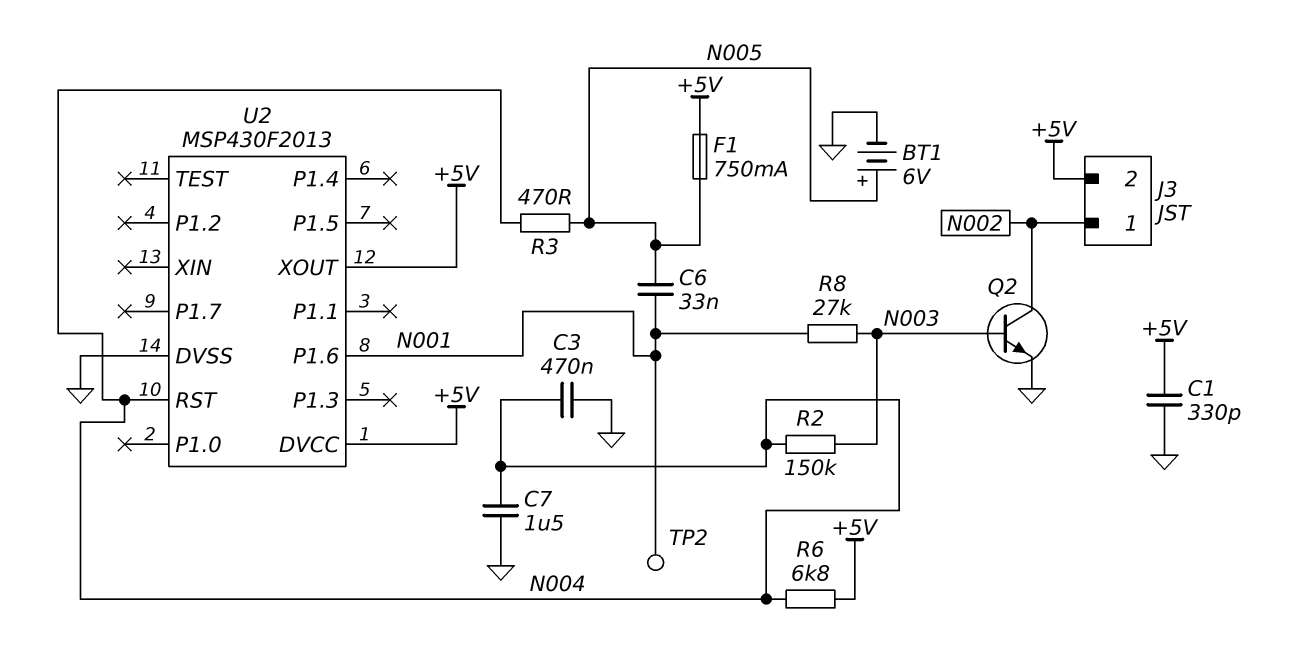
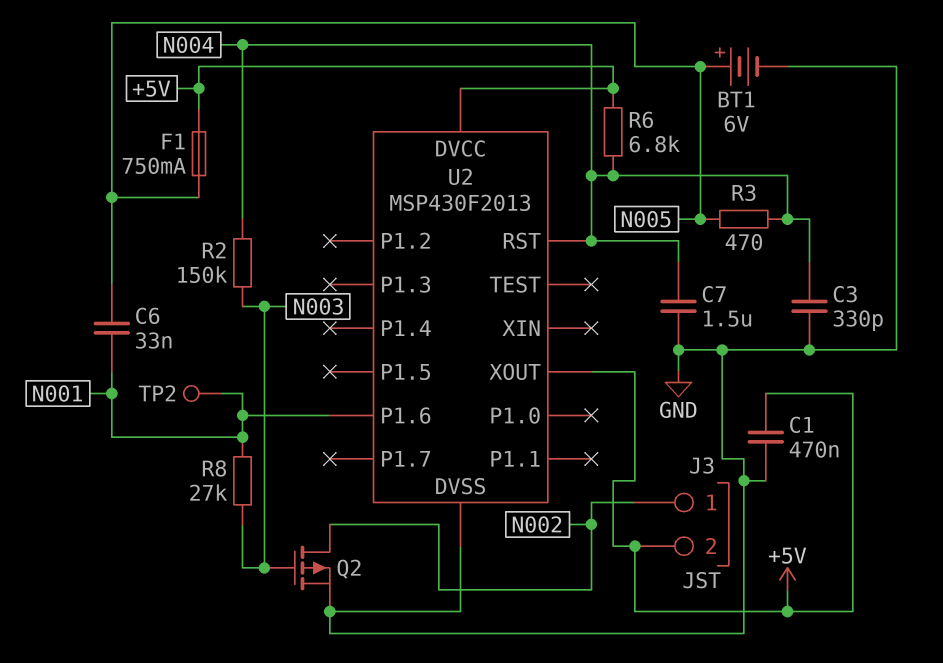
C1: 330pF (+5V, GND) -> 470nF (+5V, GND)
C3: 470nF (GND, N004) -> 330pF (GND, N004)
Q2: NPN (B N003, C N002, E GND) -> PMOS (G N003, D N002, S GND)

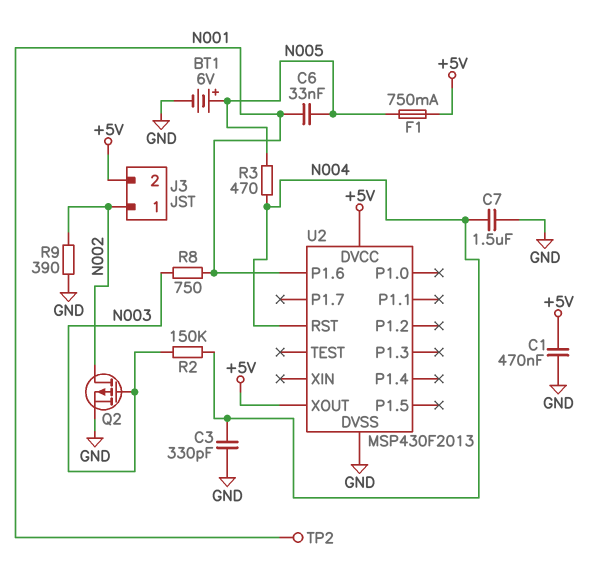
R6: 6.8k (+5V, N004) -> none
R8: 27k (N001, N003) -> 750 (N001, N003)
R9: none -> 390 (GND, N002)

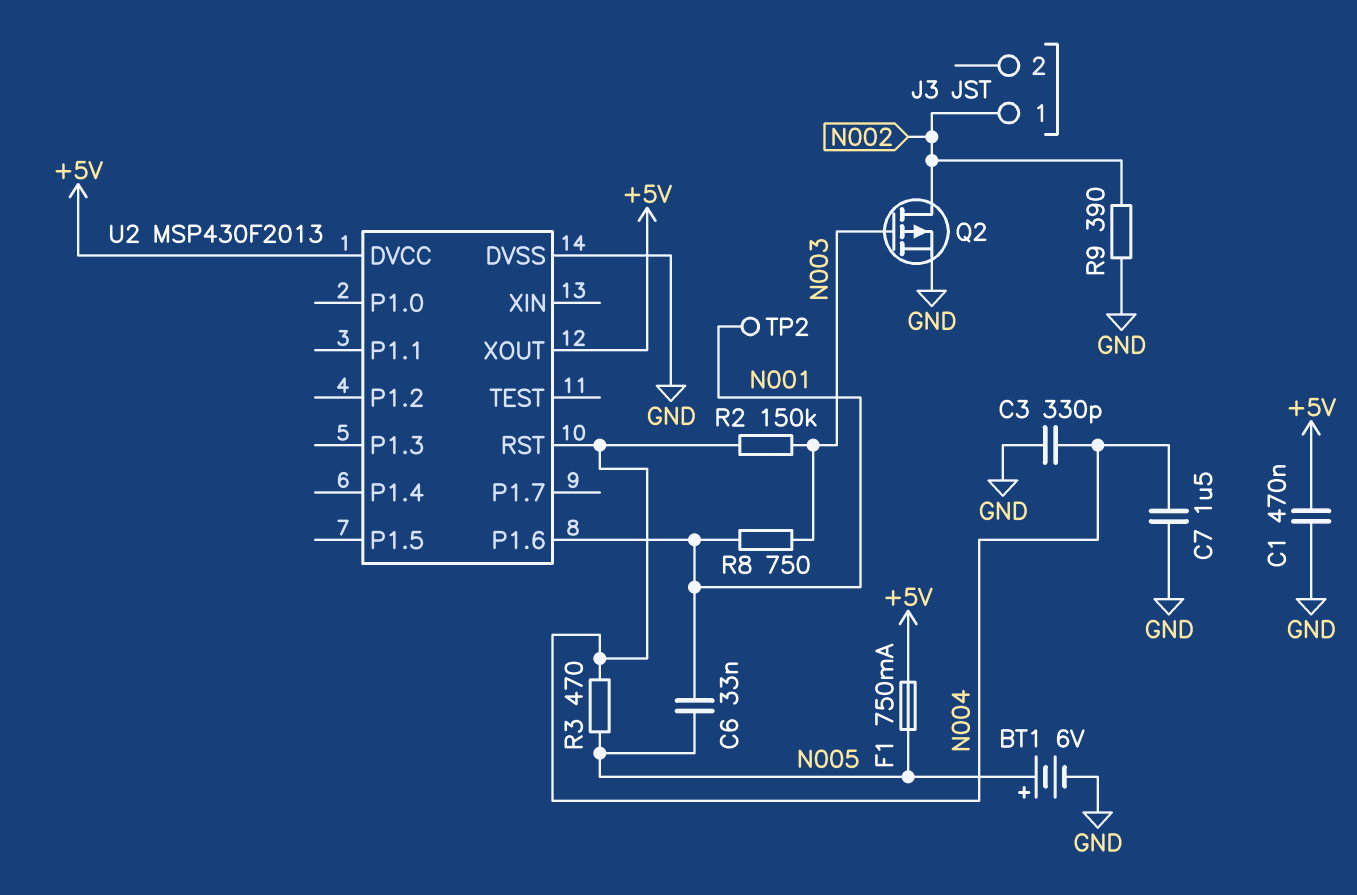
J3 pin 2: +5V -> none

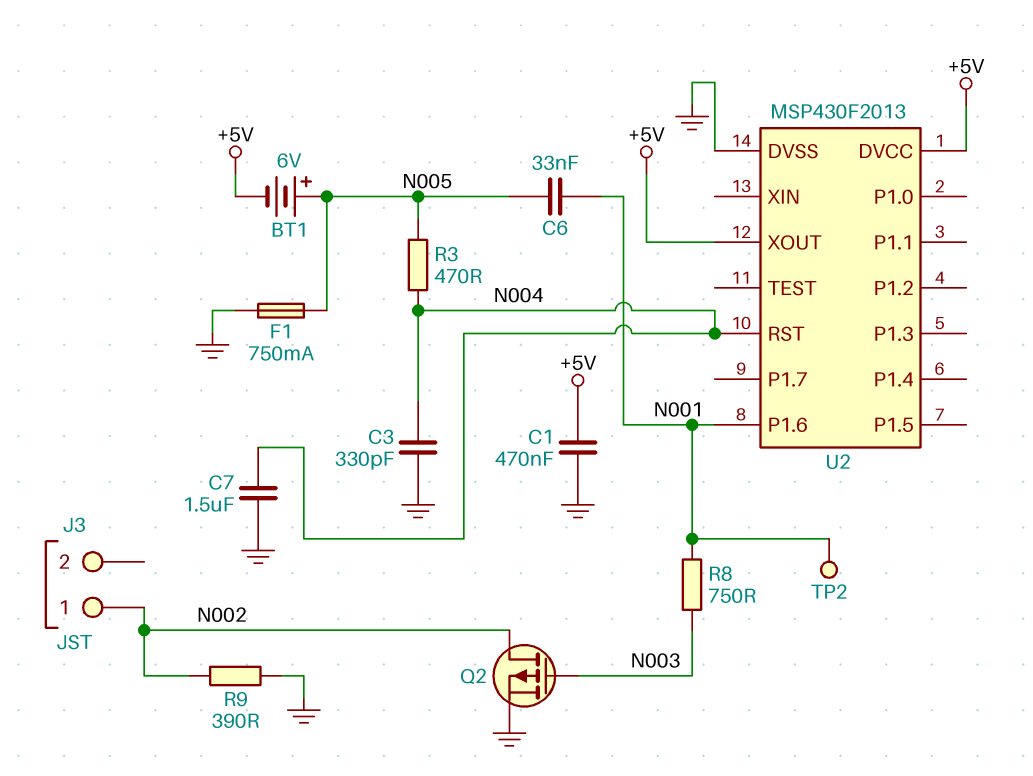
BT1: 6V (plus N005, minus GND) -> 6V (plus N005, minus +5V)
F1: 750mA (+5V, N005) -> 750mA (GND, N005)
R2: 150k (N003, N004) -> none

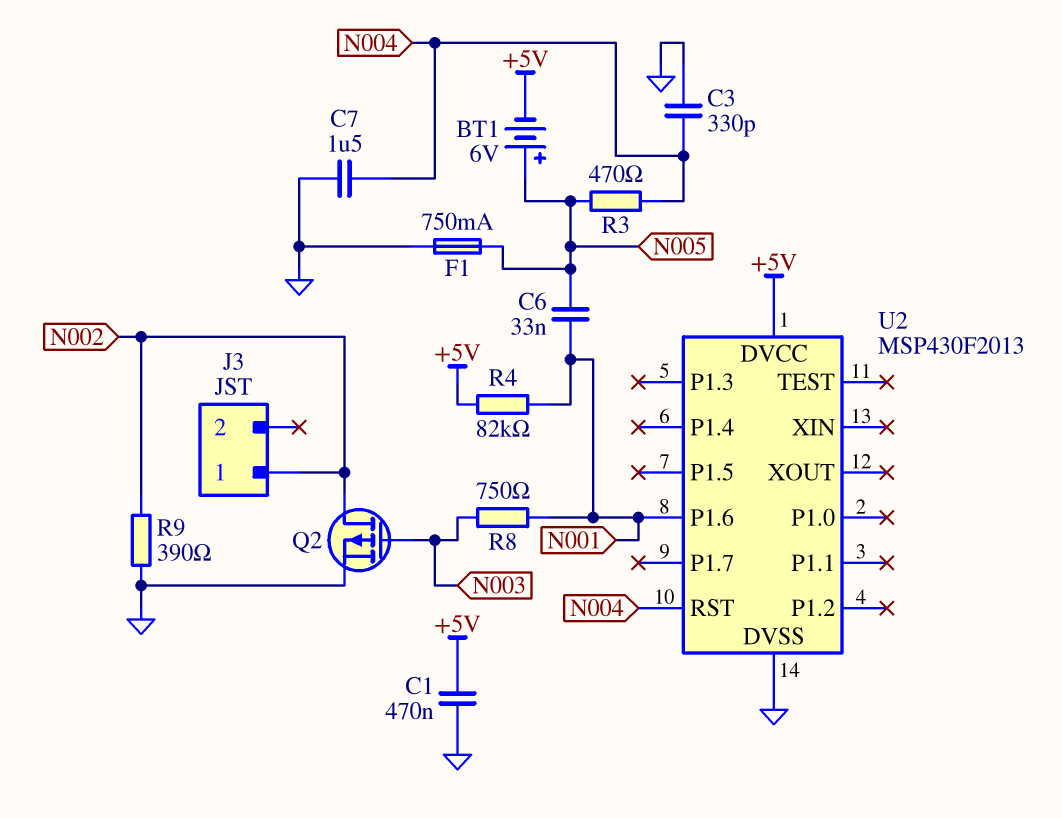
R4: none -> 82k (+5V, N001)
TP2: test point (N001) -> none
U2 pin XOUT: +5V -> none

